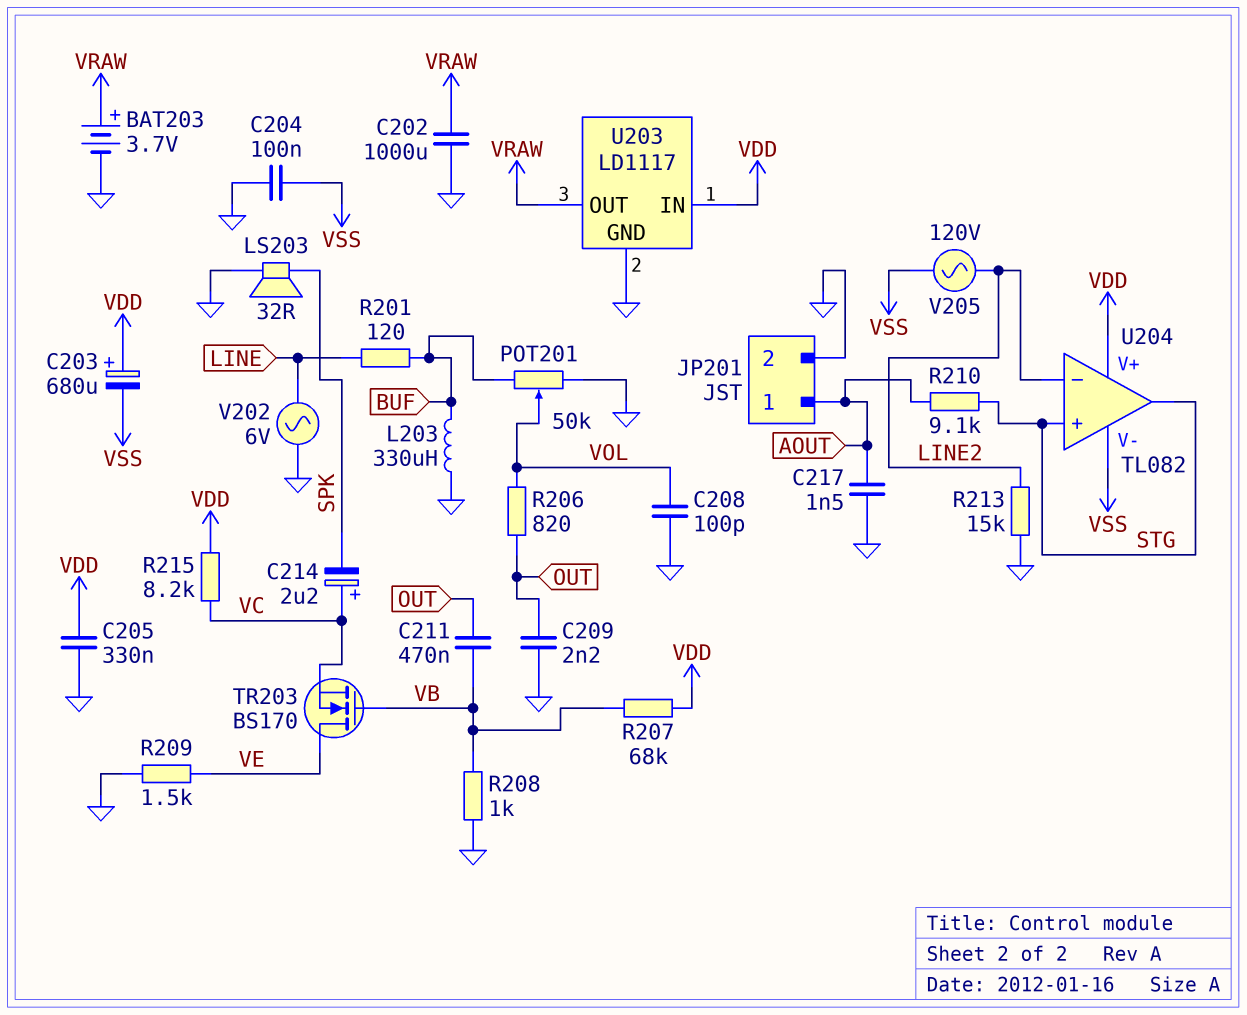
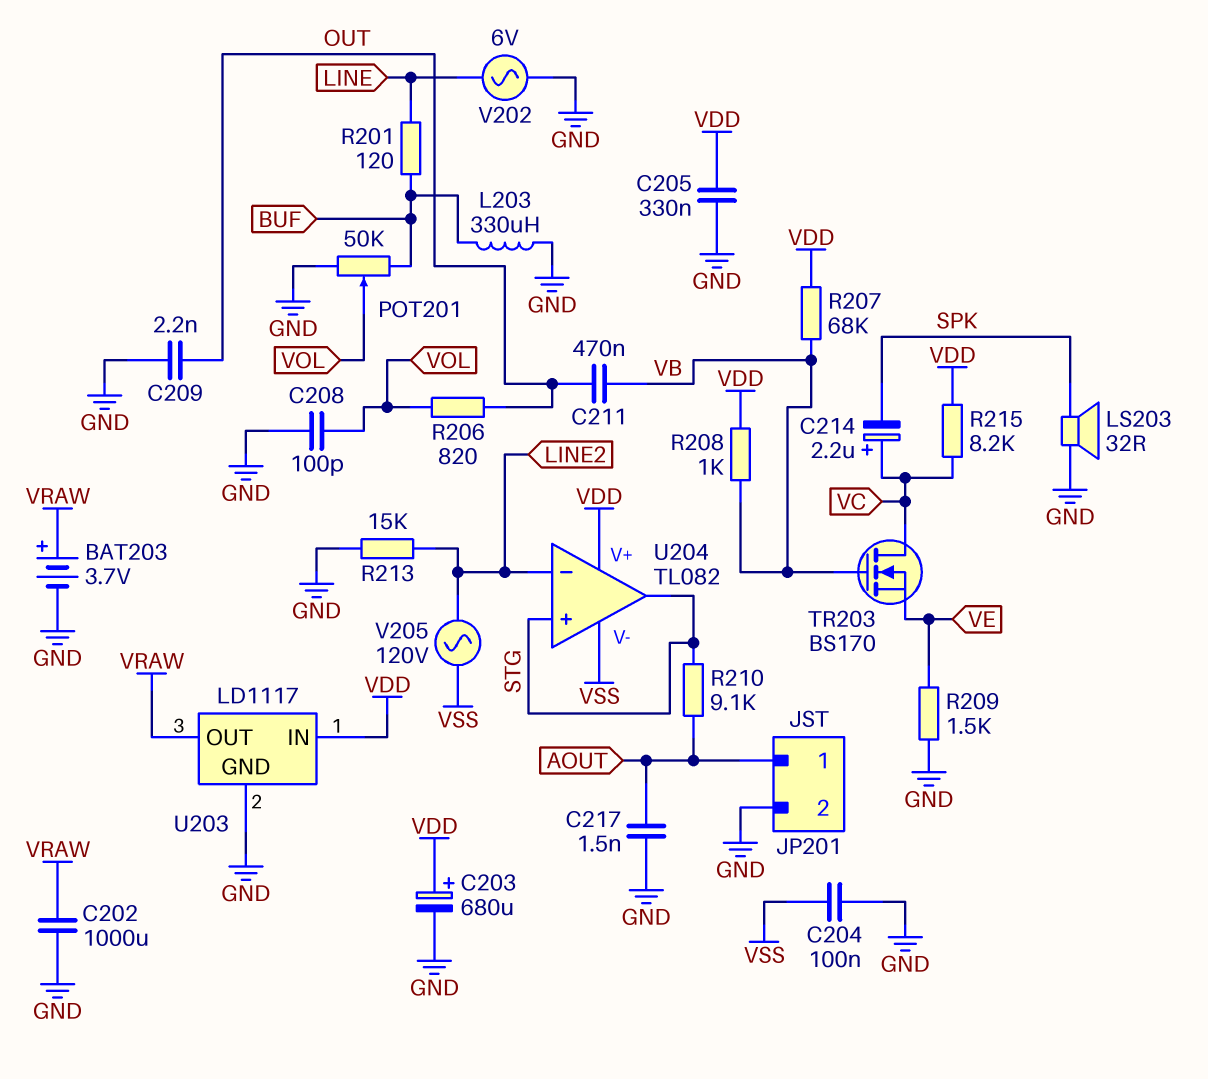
C203: 680uF (plus VDD, minus VSS) -> 680uF (plus VDD, minus GND)
R208: 1k (GND, VB) -> 1k (VB, VDD)
TR203: NMOS BS170 (G VB, D VE, S VC) -> NMOS BS170 (G VB, D VC, S VE)

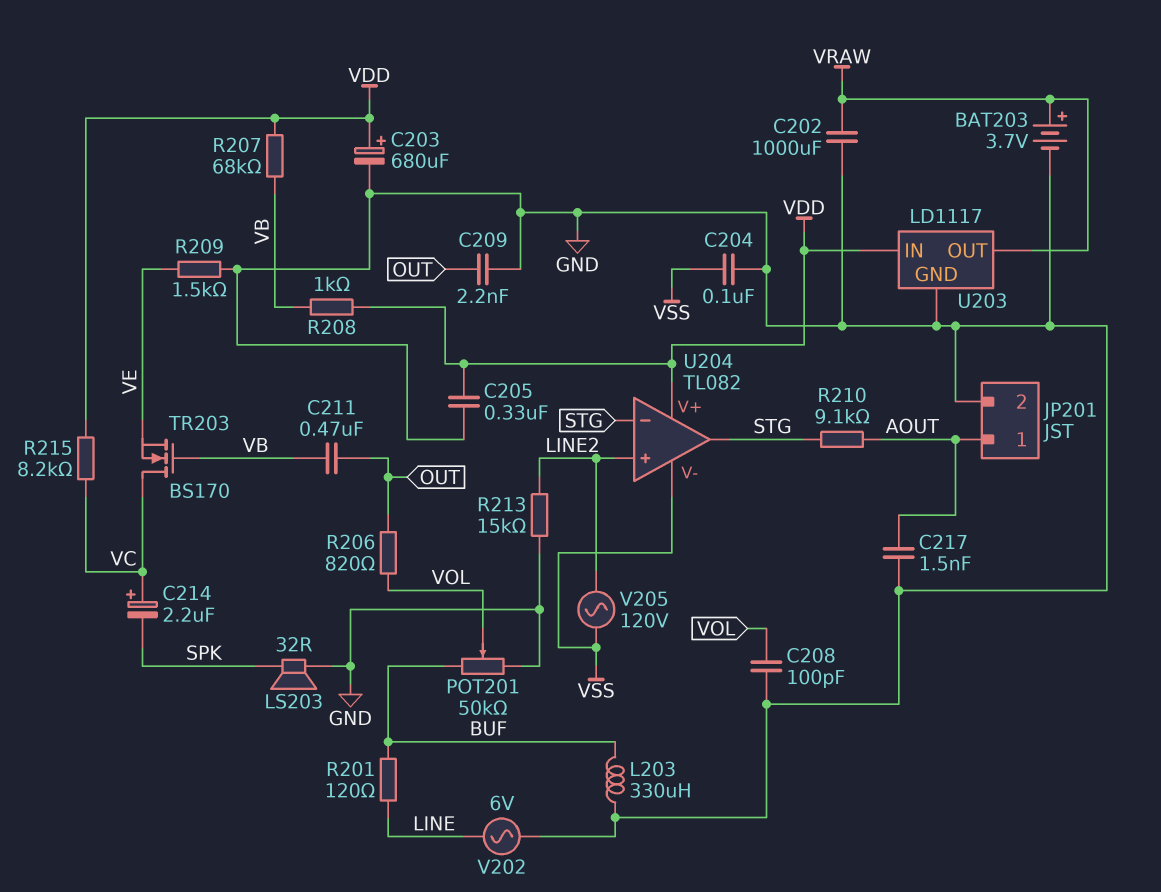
U204 pin in+: STG -> LINE2
U204 pin in-: LINE2 -> STG

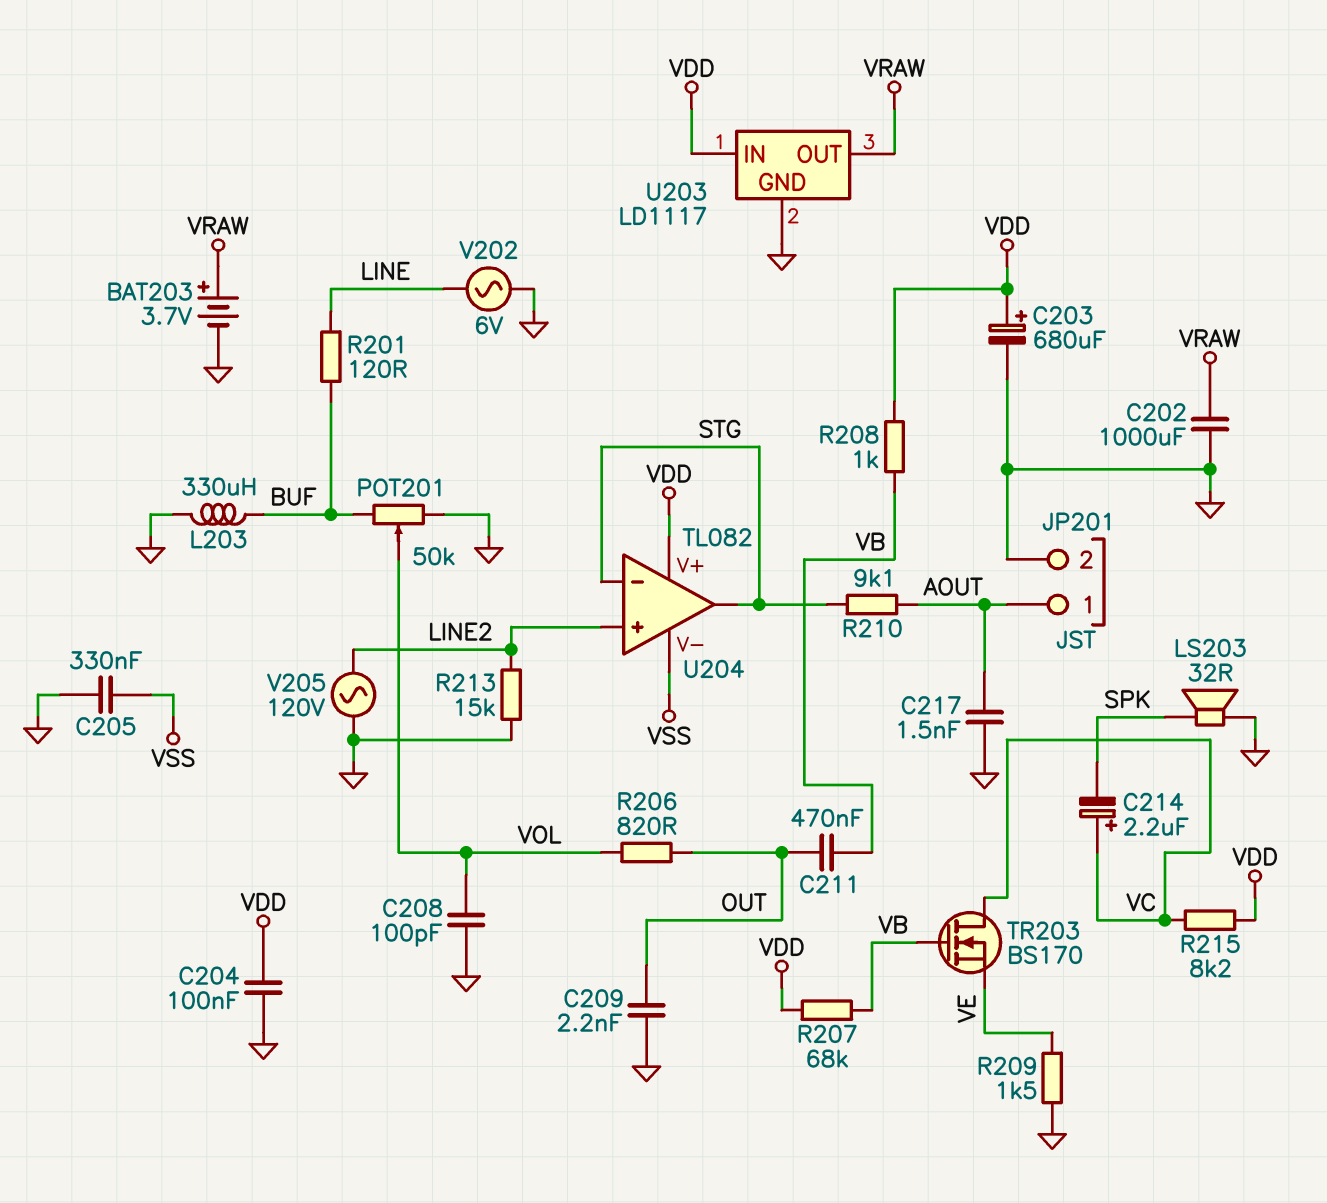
C204: 100nF (GND, VSS) -> 100nF (GND, VDD)
C205: 330nF (GND, VDD) -> 330nF (GND, VSS)
V205: AC 120V (LINE2, VSS) -> AC 120V (GND, LINE2)

